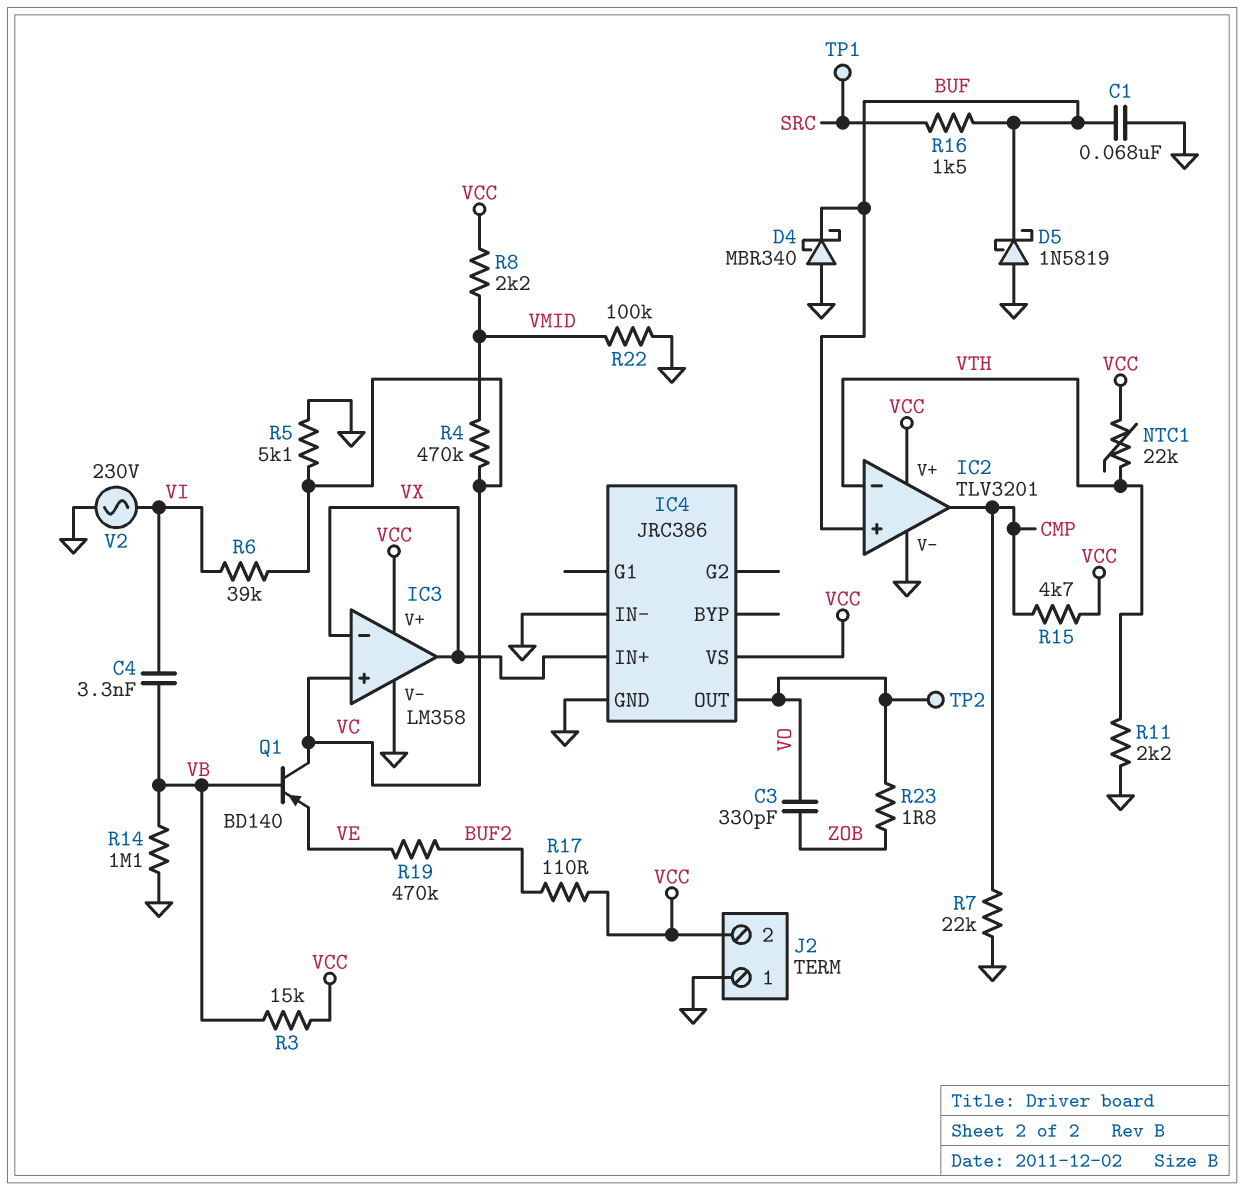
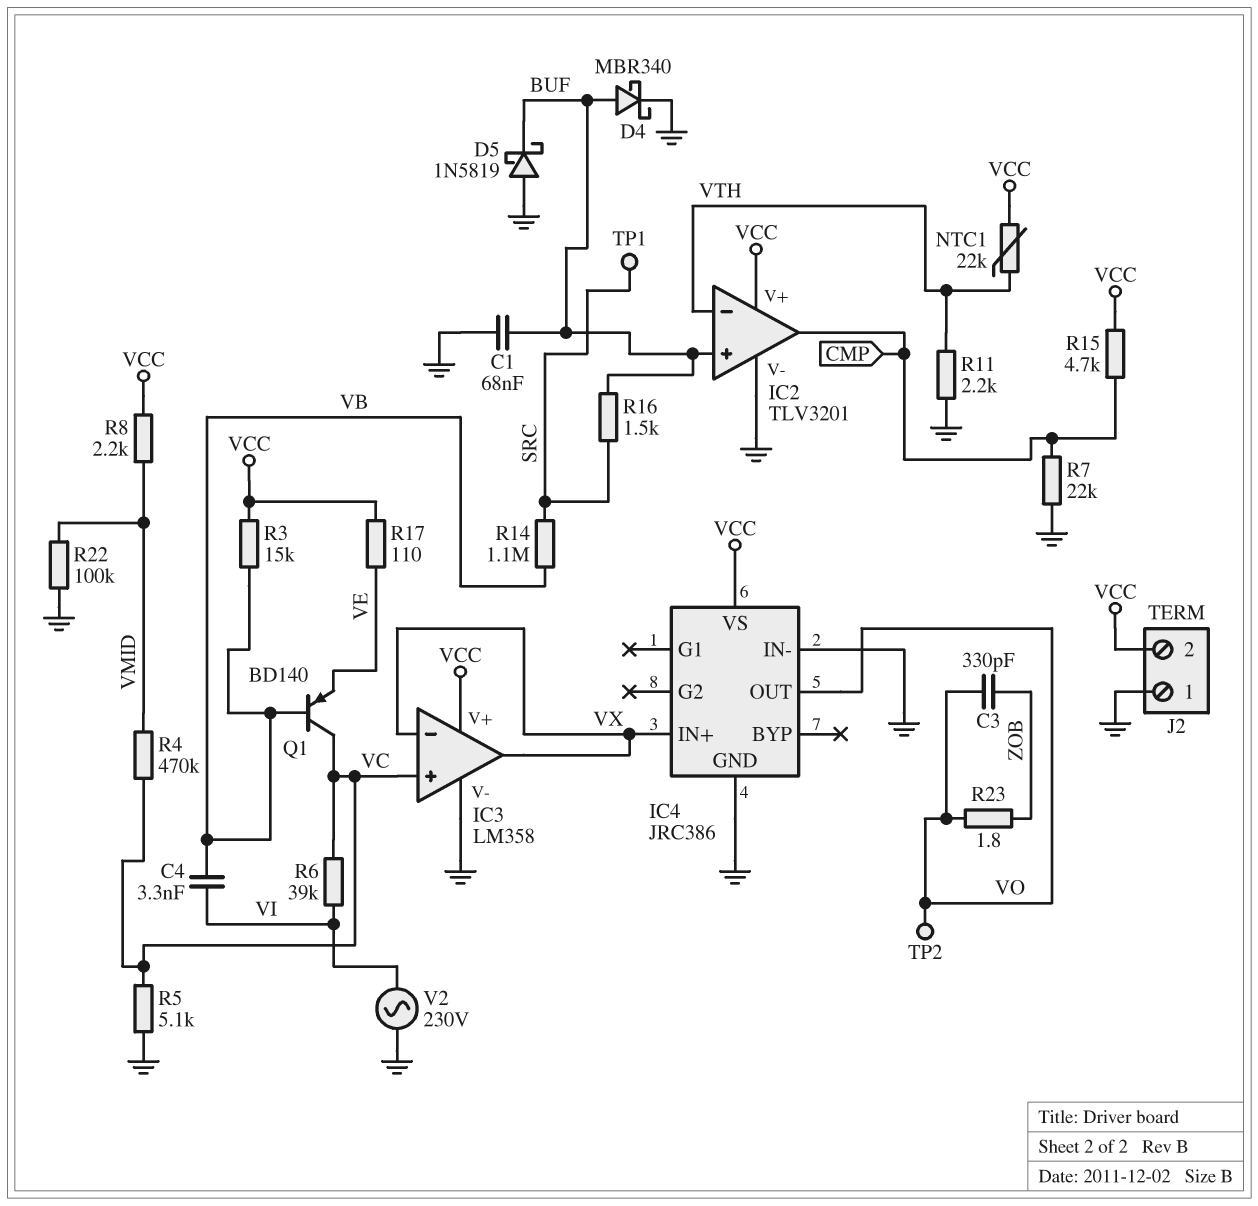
D4: schottky MBR340 (A GND, K BUF) -> schottky MBR340 (A BUF, K GND)
R14: 1.1M (GND, VB) -> 1.1M (SRC, VB)
R17: 110 (BUF2, VCC) -> 110 (VCC, VE)
R19: 470k (BUF2, VE) -> none

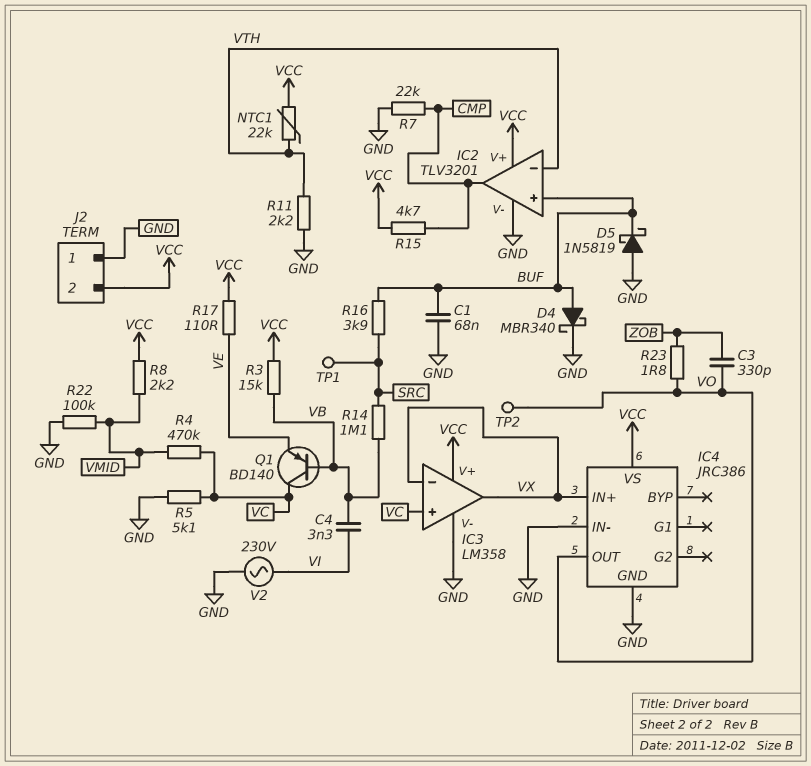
R6: 39k (VC, VI) -> none
R16: 1.5k (BUF, SRC) -> 3.9k (BUF, SRC)

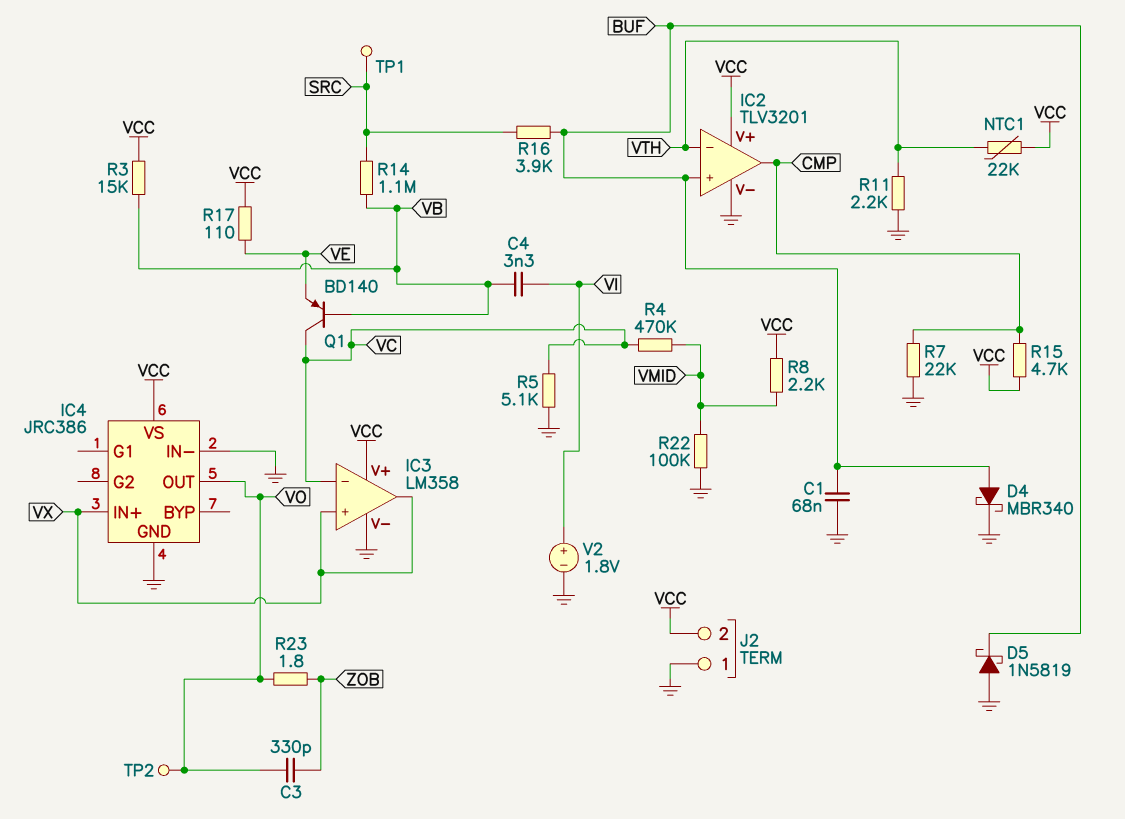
IC3 pin in+: VC -> VX
IC3 pin in-: VX -> VC
V2: AC 230V (GND, VI) -> 1.8V (plus VI, minus GND)

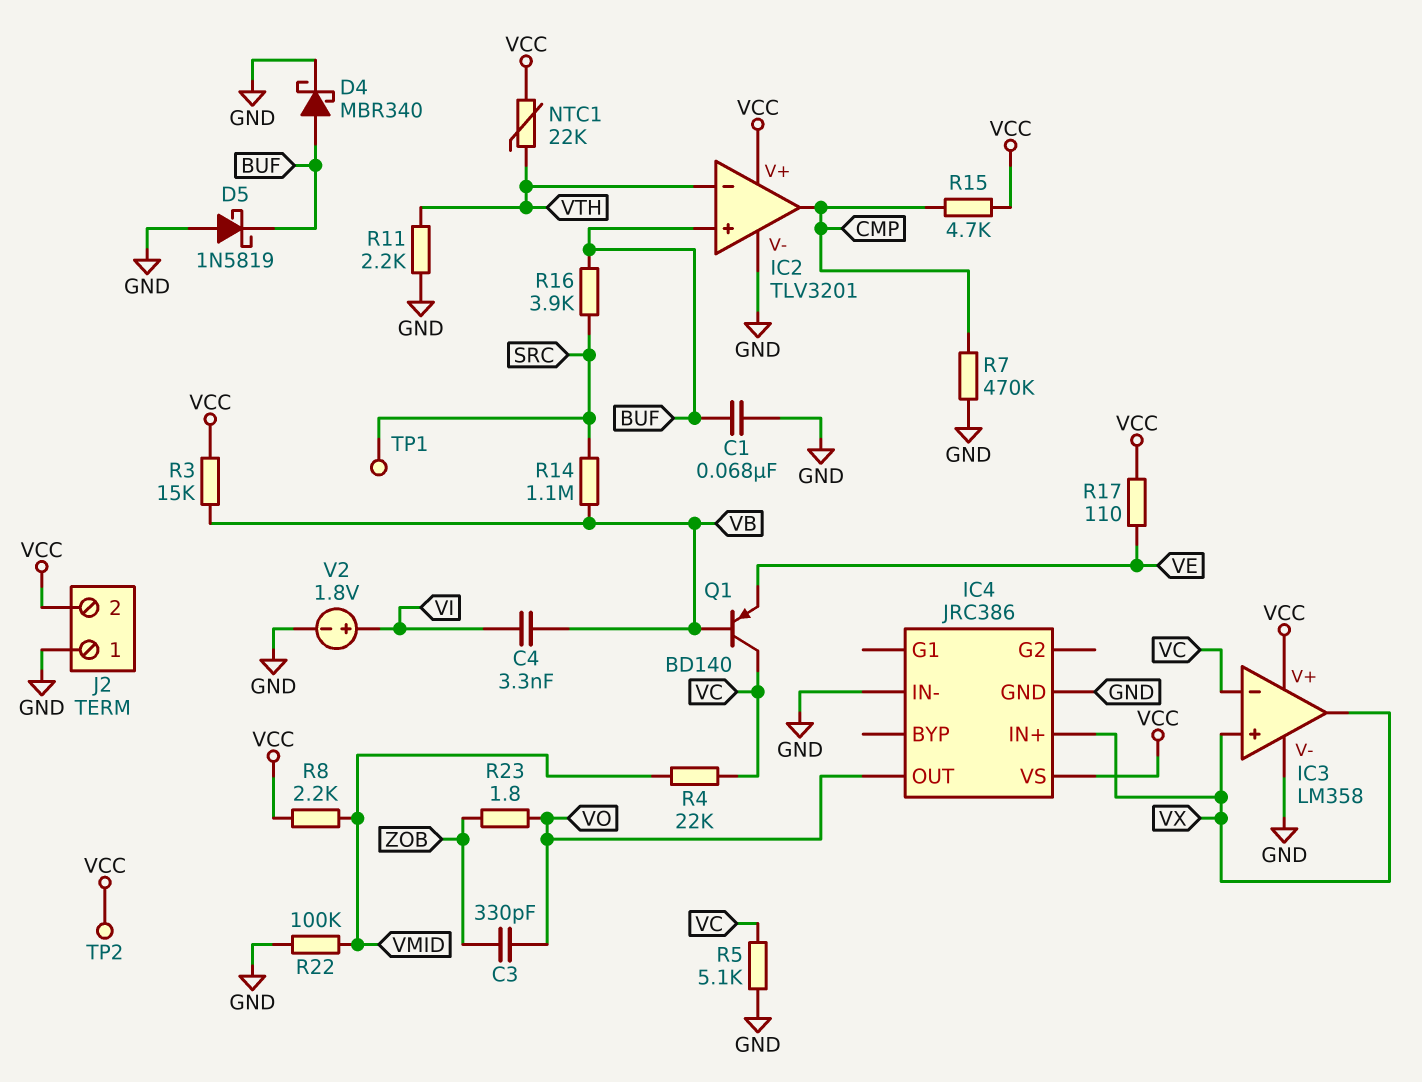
R4: 470k (VC, VMID) -> 22k (VC, VMID)
R7: 22k (CMP, GND) -> 470k (CMP, GND)
TP2: test point (VO) -> test point (VCC)

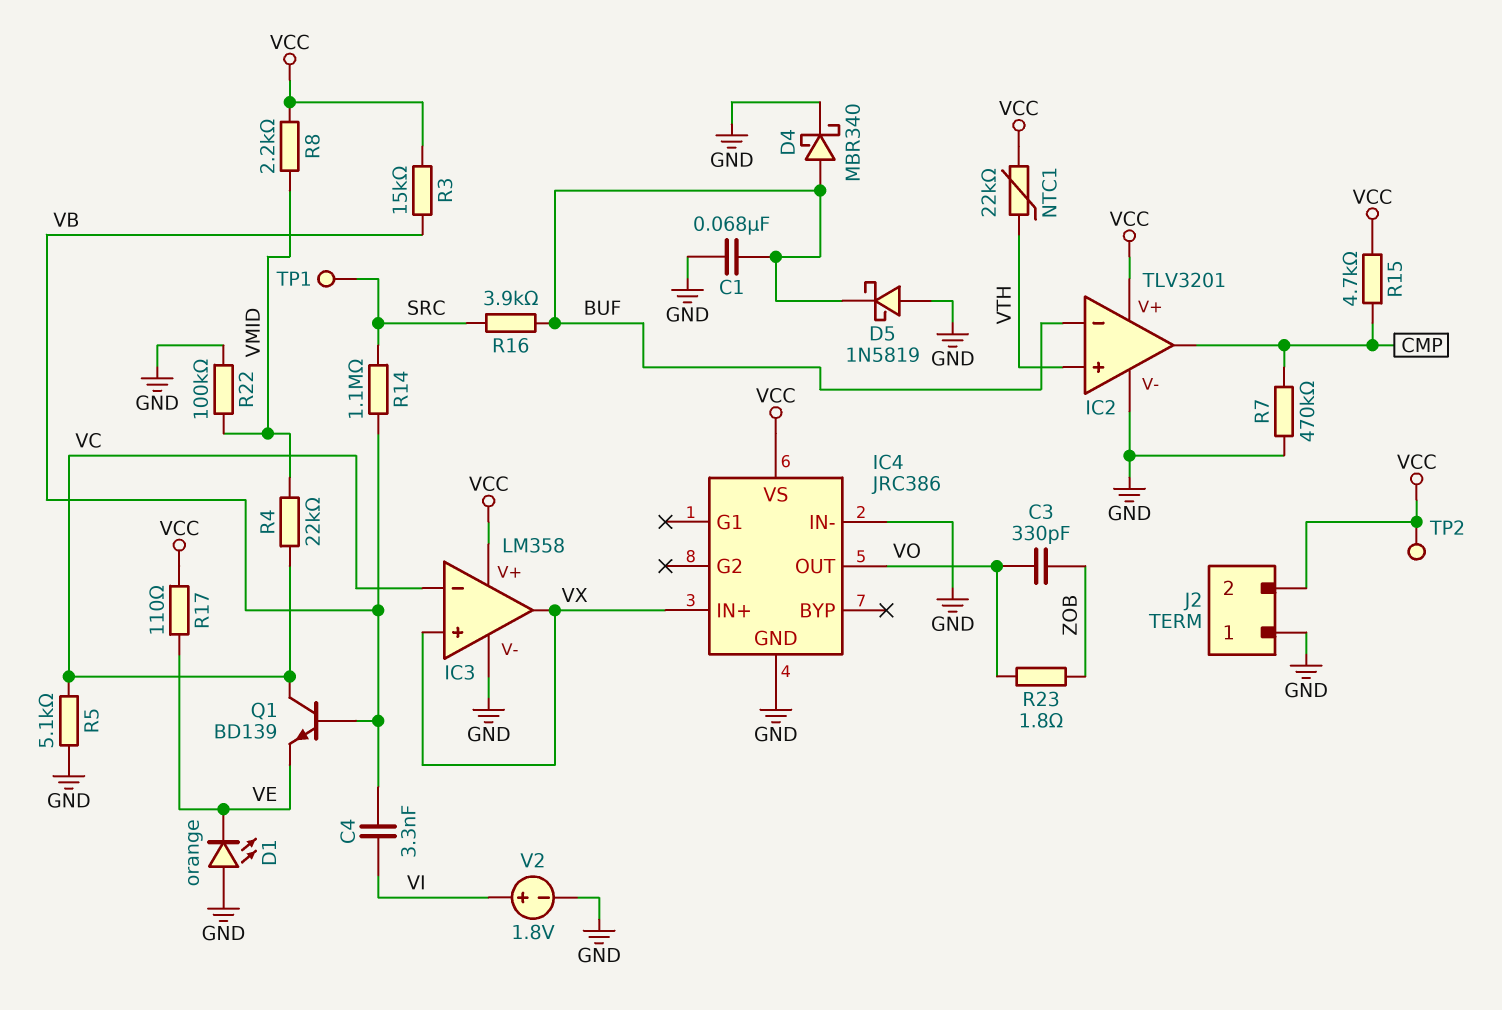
D1: none -> LED orange (A GND, K VE)
IC2 pin in+: BUF -> VTH
IC2 pin in-: VTH -> BUF
Q1: PNP BD140 (B VB, C VC, E VE) -> NPN BD139 (B VB, C VC, E VE)
R11: 2.2k (GND, VTH) -> none

